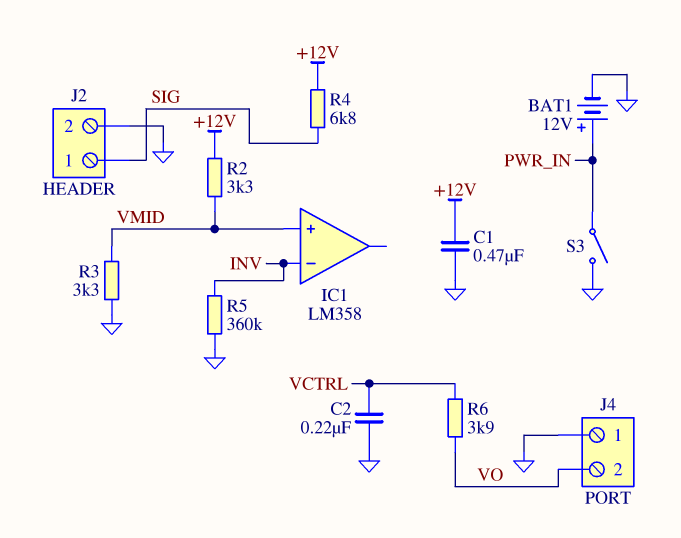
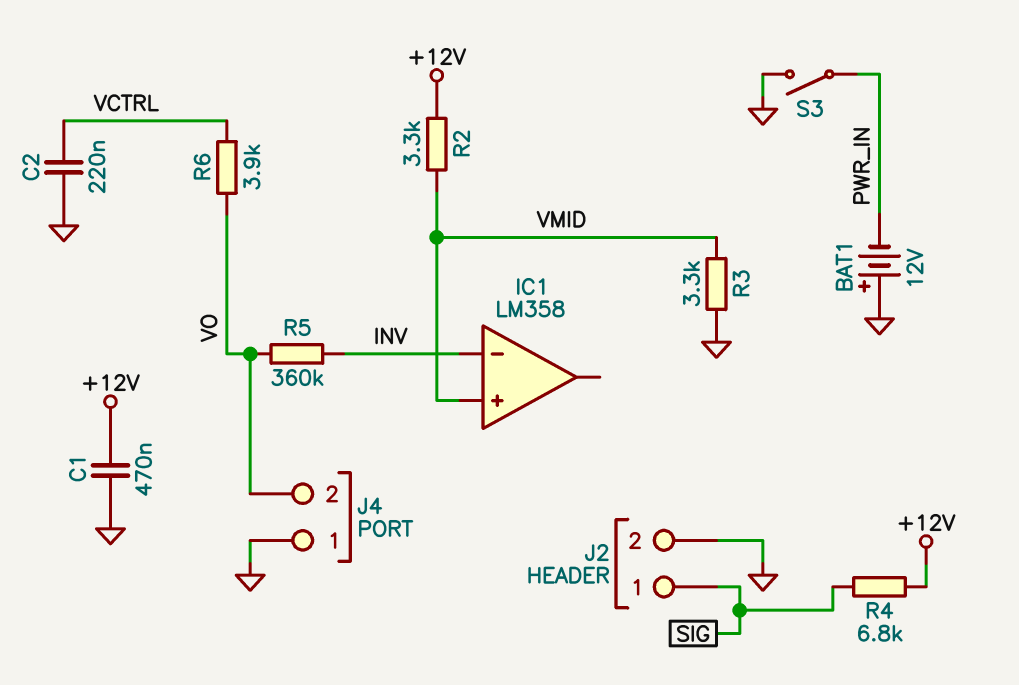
BAT1: 12V (plus PWR_IN, minus GND) -> 12V (plus GND, minus PWR_IN)
R5: 360k (GND, INV) -> 360k (INV, VO)

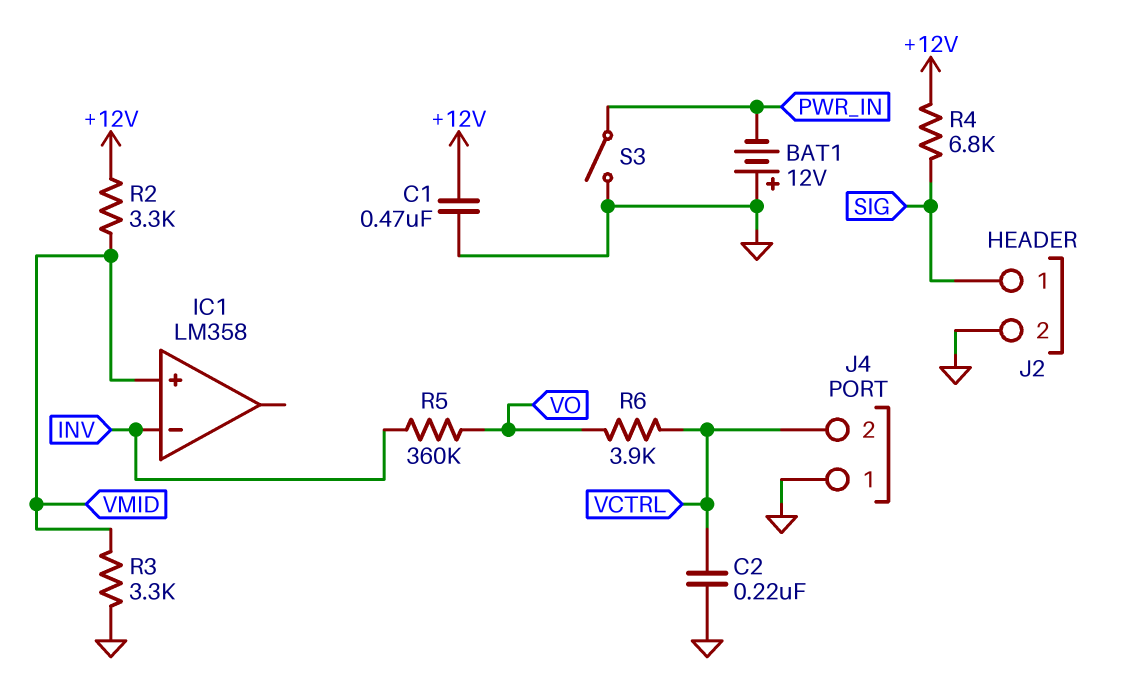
J4 pin 2: VO -> VCTRL

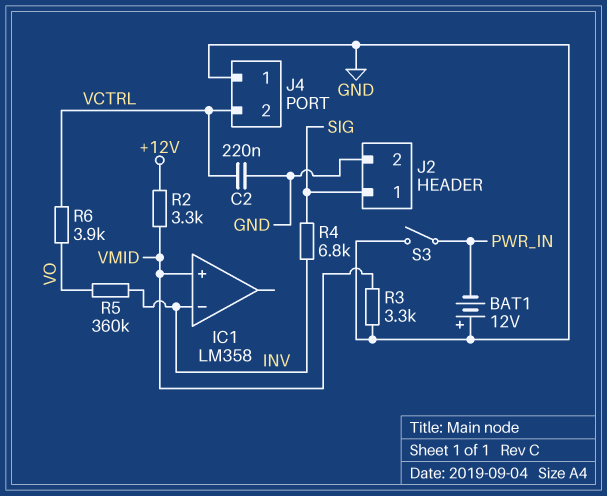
C1: 470nF (+12V, GND) -> none
R4: 6.8k (+12V, SIG) -> 6.8k (INV, SIG)

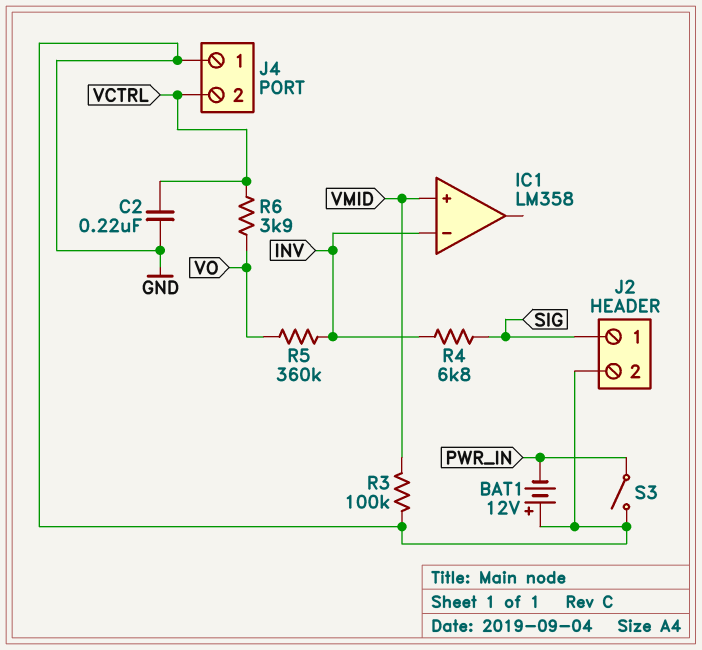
R2: 3.3k (+12V, VMID) -> none
R3: 3.3k (GND, VMID) -> 100k (GND, VMID)

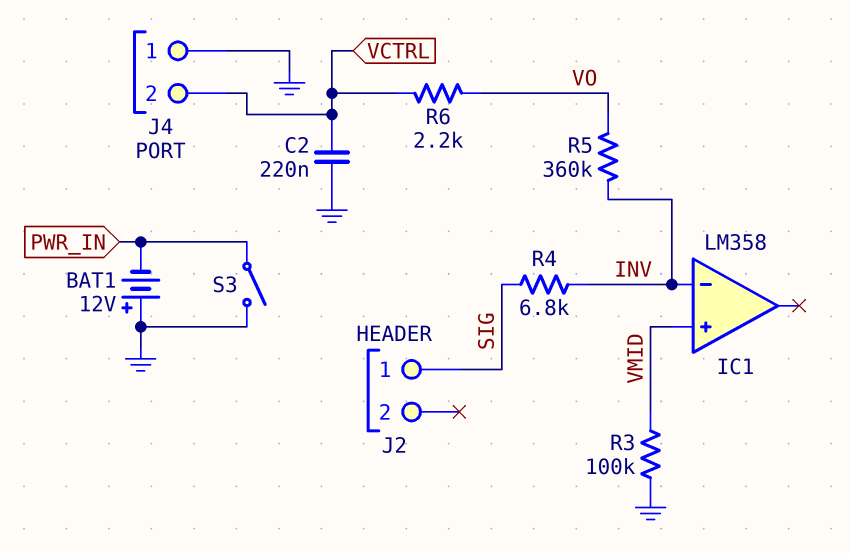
J2 pin 2: GND -> none
R6: 3.9k (VCTRL, VO) -> 2.2k (VCTRL, VO)

